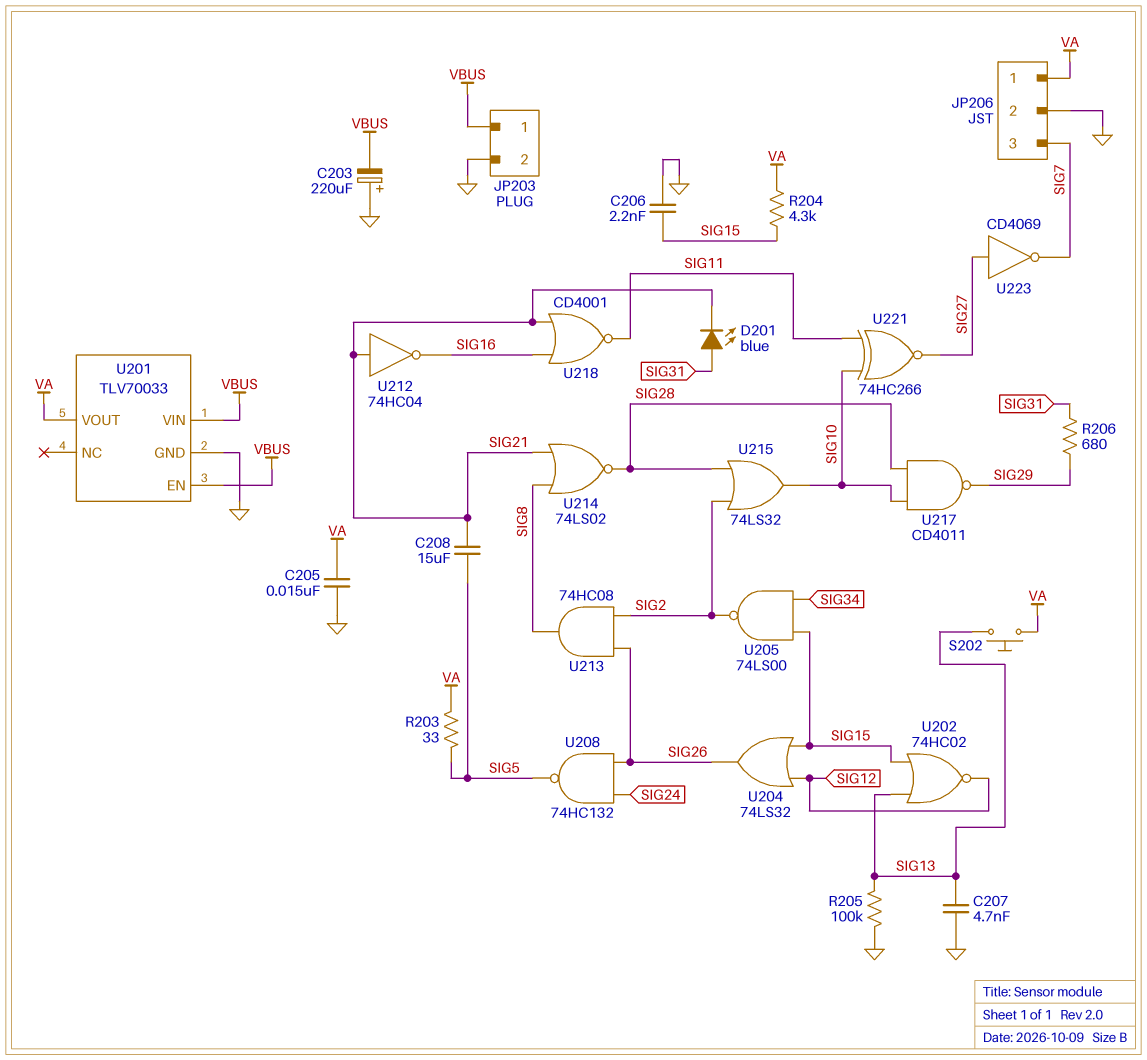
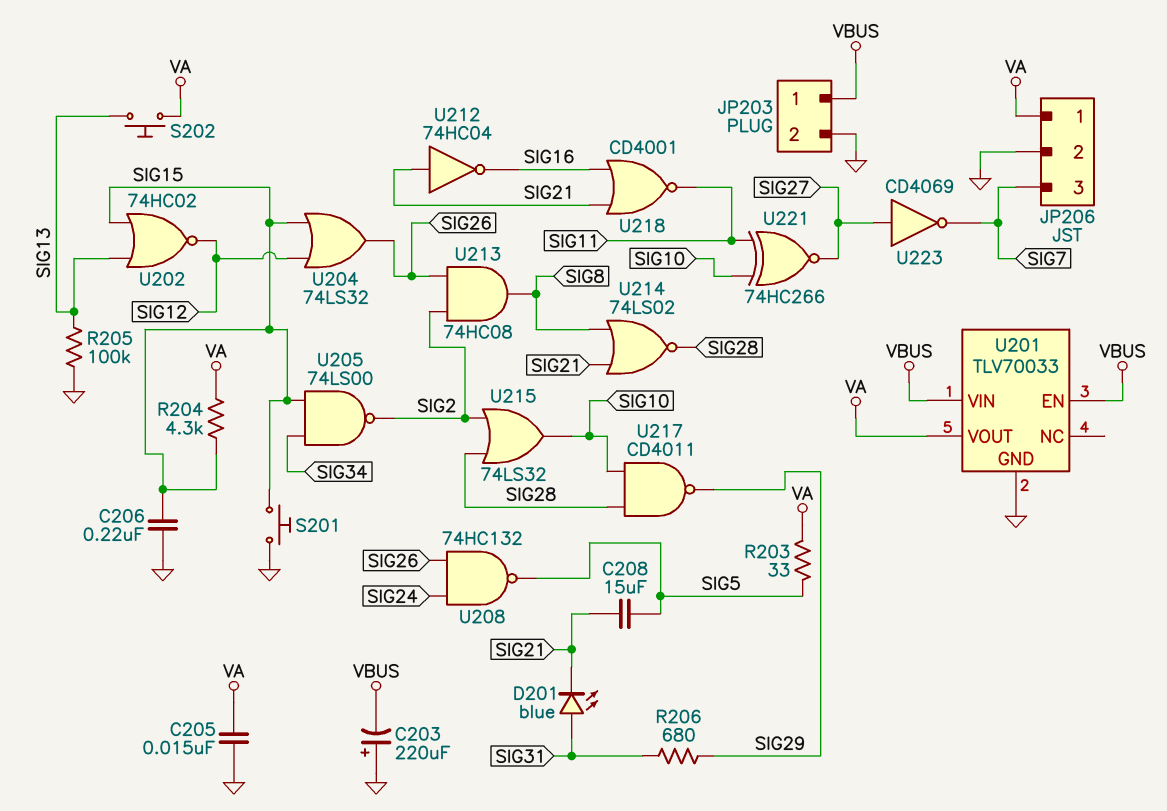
C206: 2.2nF (GND, SIG15) -> 220nF (GND, SIG15)
C207: 4.7nF (GND, SIG13) -> none
S201: none -> button (GND, SIG15)

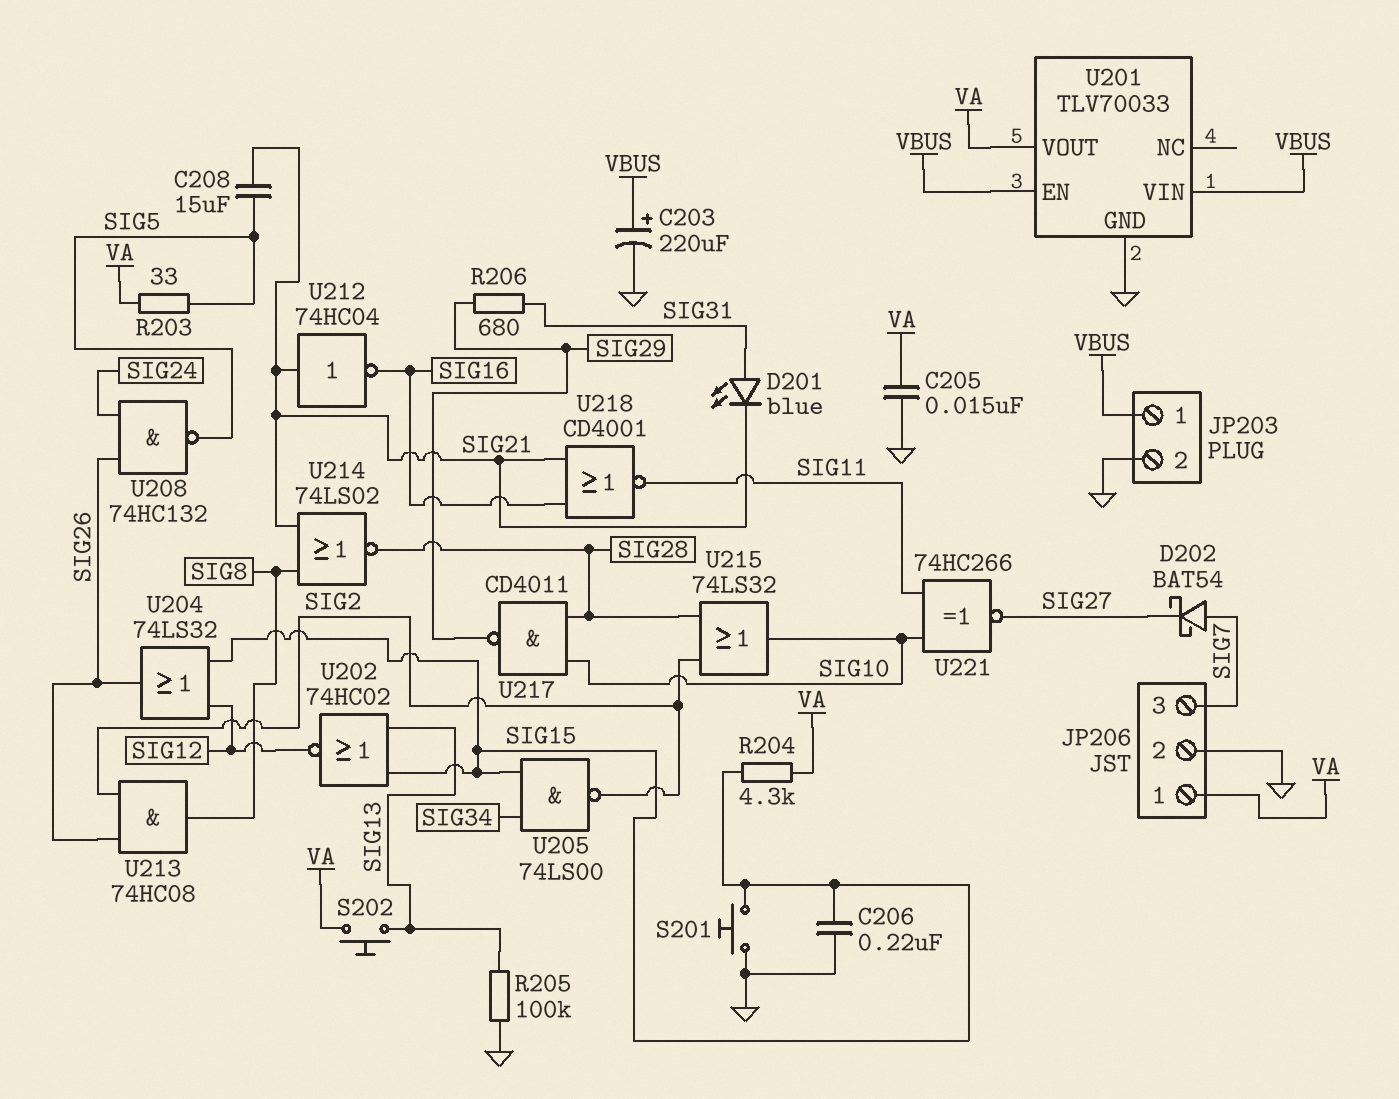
C203: 220uF (plus GND, minus VBUS) -> 220uF (plus VBUS, minus GND)
D202: none -> schottky BAT54 (A SIG7, K SIG27)
U223: NOT CD4069 (in SIG27, out SIG7) -> none

